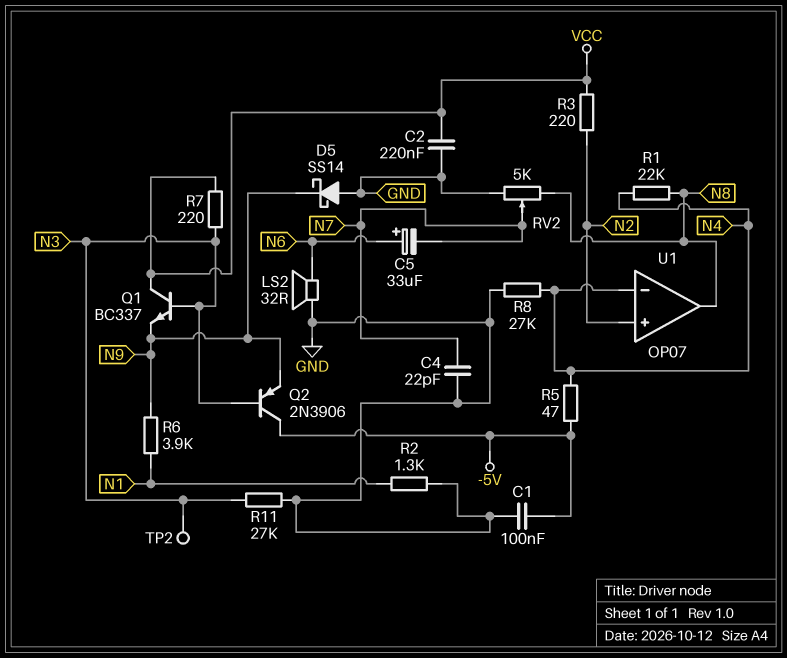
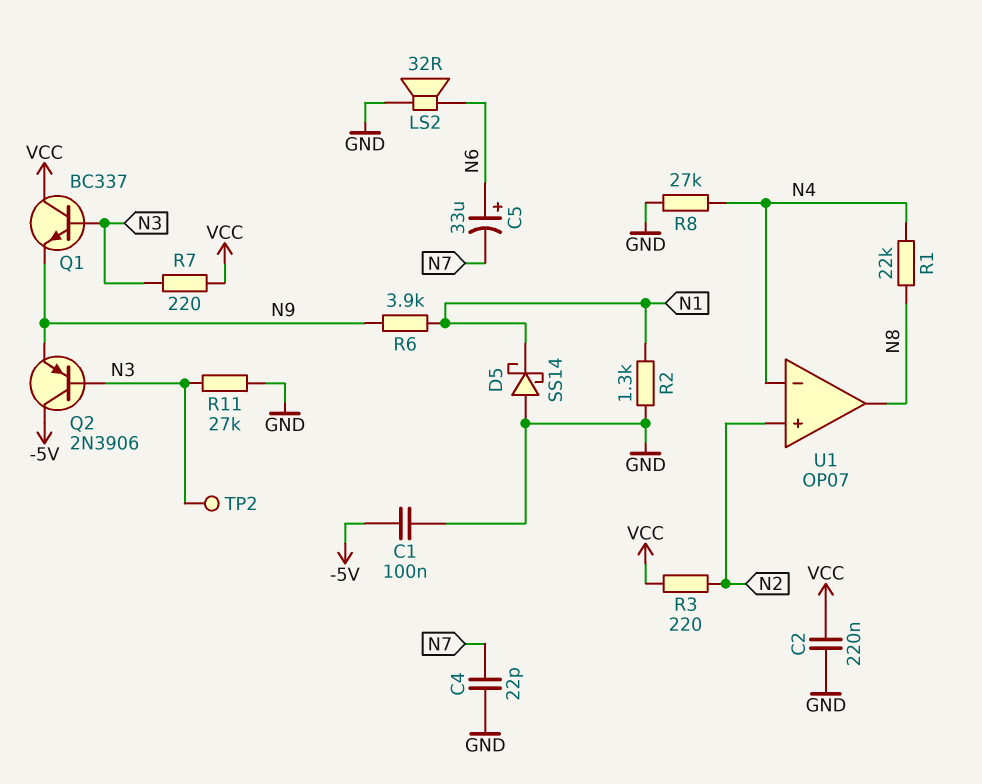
D5: schottky SS14 (A GND, K N9) -> schottky SS14 (A GND, K N1)
R5: 47 (-5V, N4) -> none
RV2: 5k (GND, N8, wiper N7) -> none

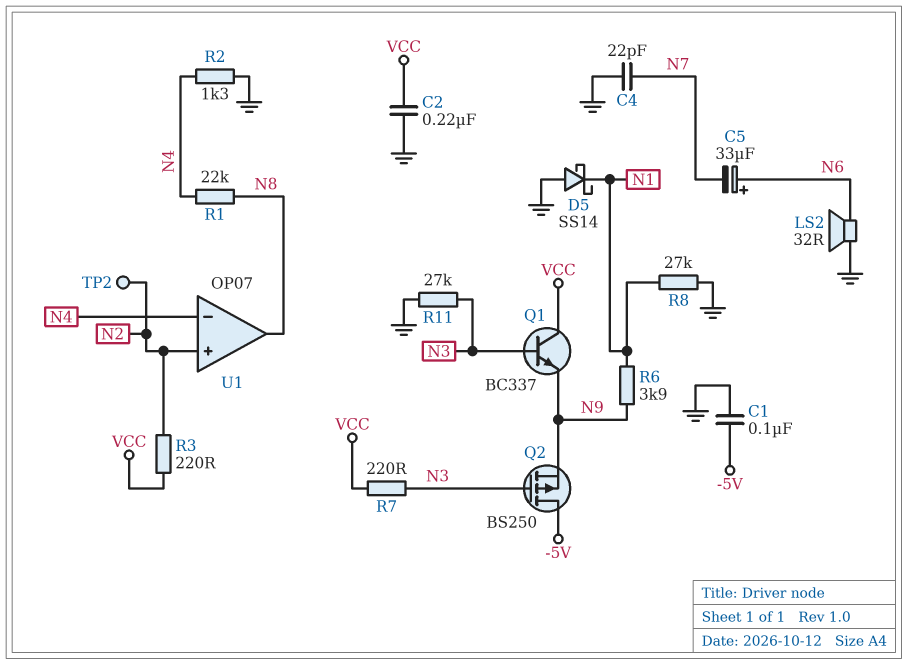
Q2: PNP 2N3906 (B N3, C -5V, E N9) -> PMOS BS250 (G N3, D -5V, S N9)
R2: 1.3k (GND, N1) -> 1.3k (GND, N4)
R8: 27k (GND, N4) -> 27k (GND, N1)
TP2: test point (N3) -> test point (N2)

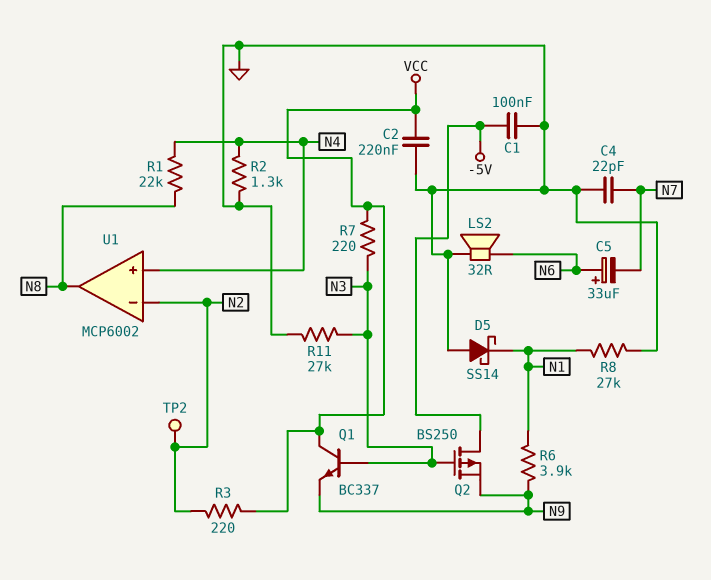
U1: OP07 -> MCP6002
U1 pin in+: N2 -> N4
U1 pin in-: N4 -> N2

